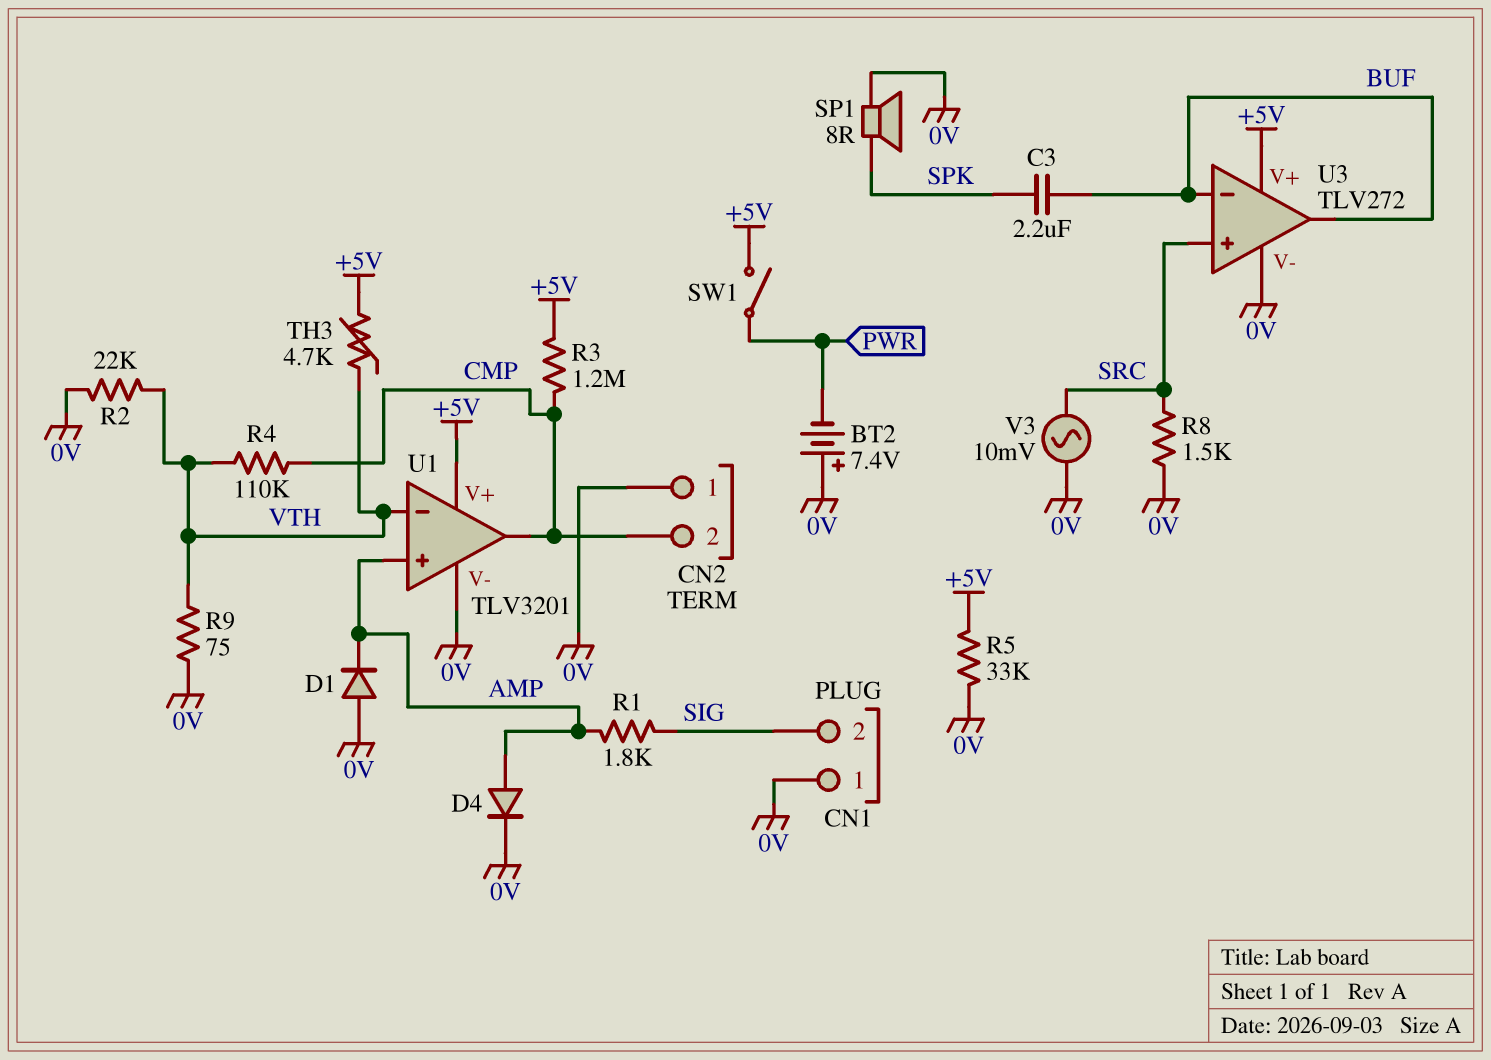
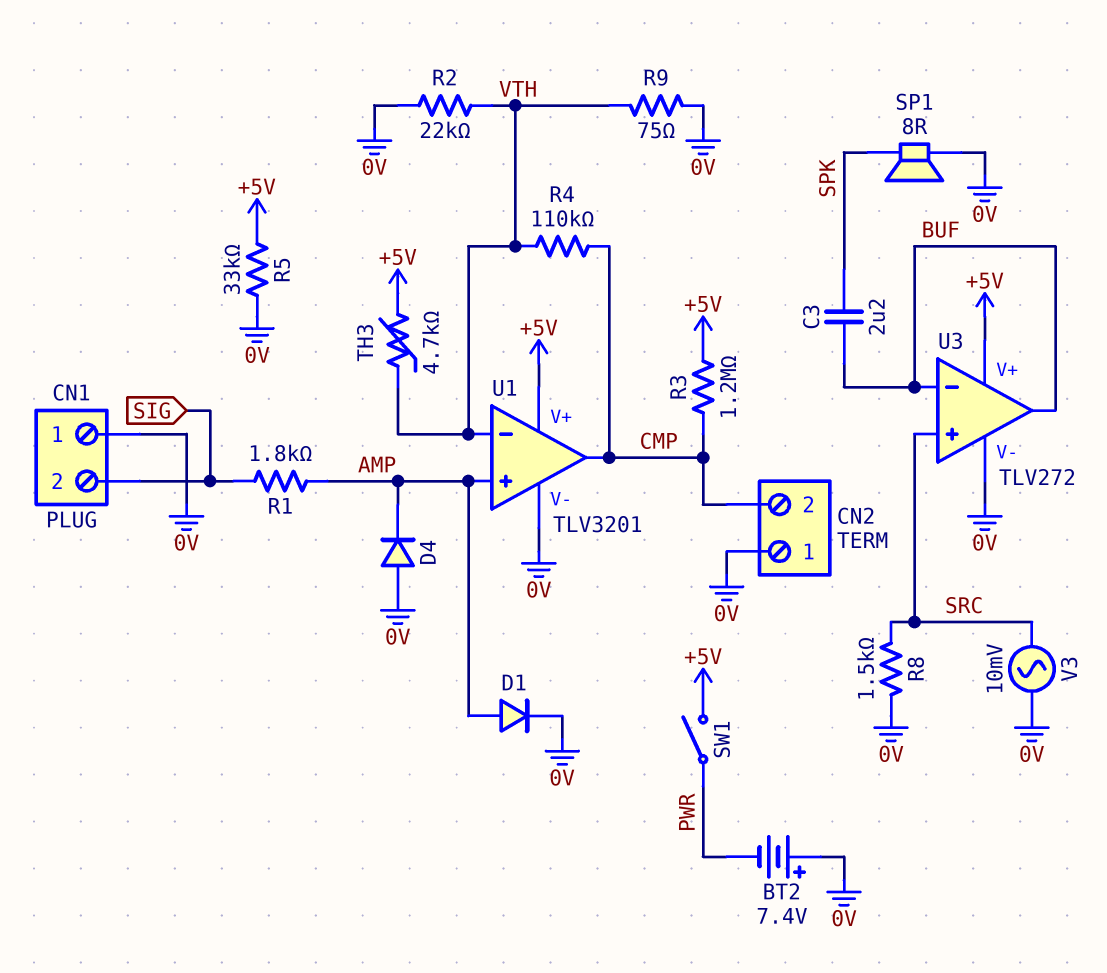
D1: diode (A 0V, K AMP) -> diode (A AMP, K 0V)
D4: diode (A AMP, K 0V) -> diode (A 0V, K AMP)

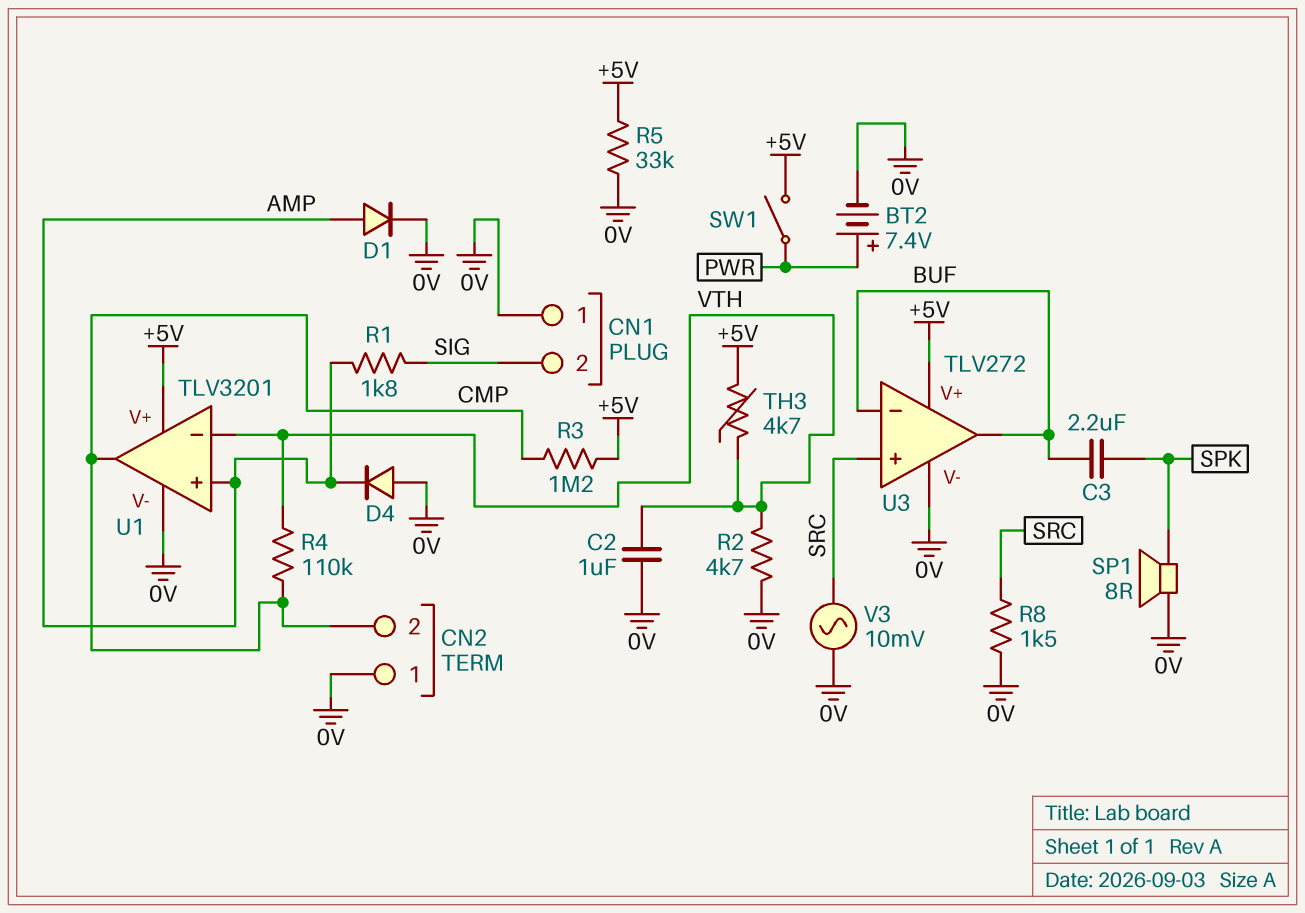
BT2: 7.4V (plus 0V, minus PWR) -> 7.4V (plus PWR, minus 0V)
C2: none -> 1uF (0V, VTH)
R2: 22k (0V, VTH) -> 4.7k (0V, VTH)
R9: 75 (0V, VTH) -> none

